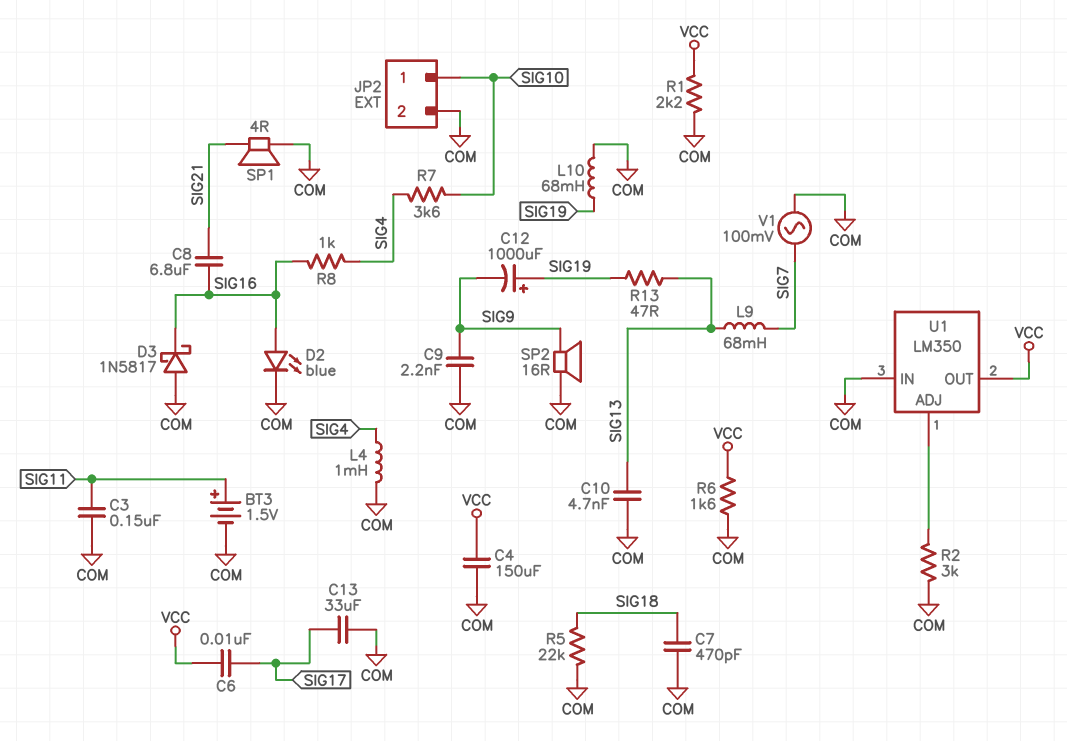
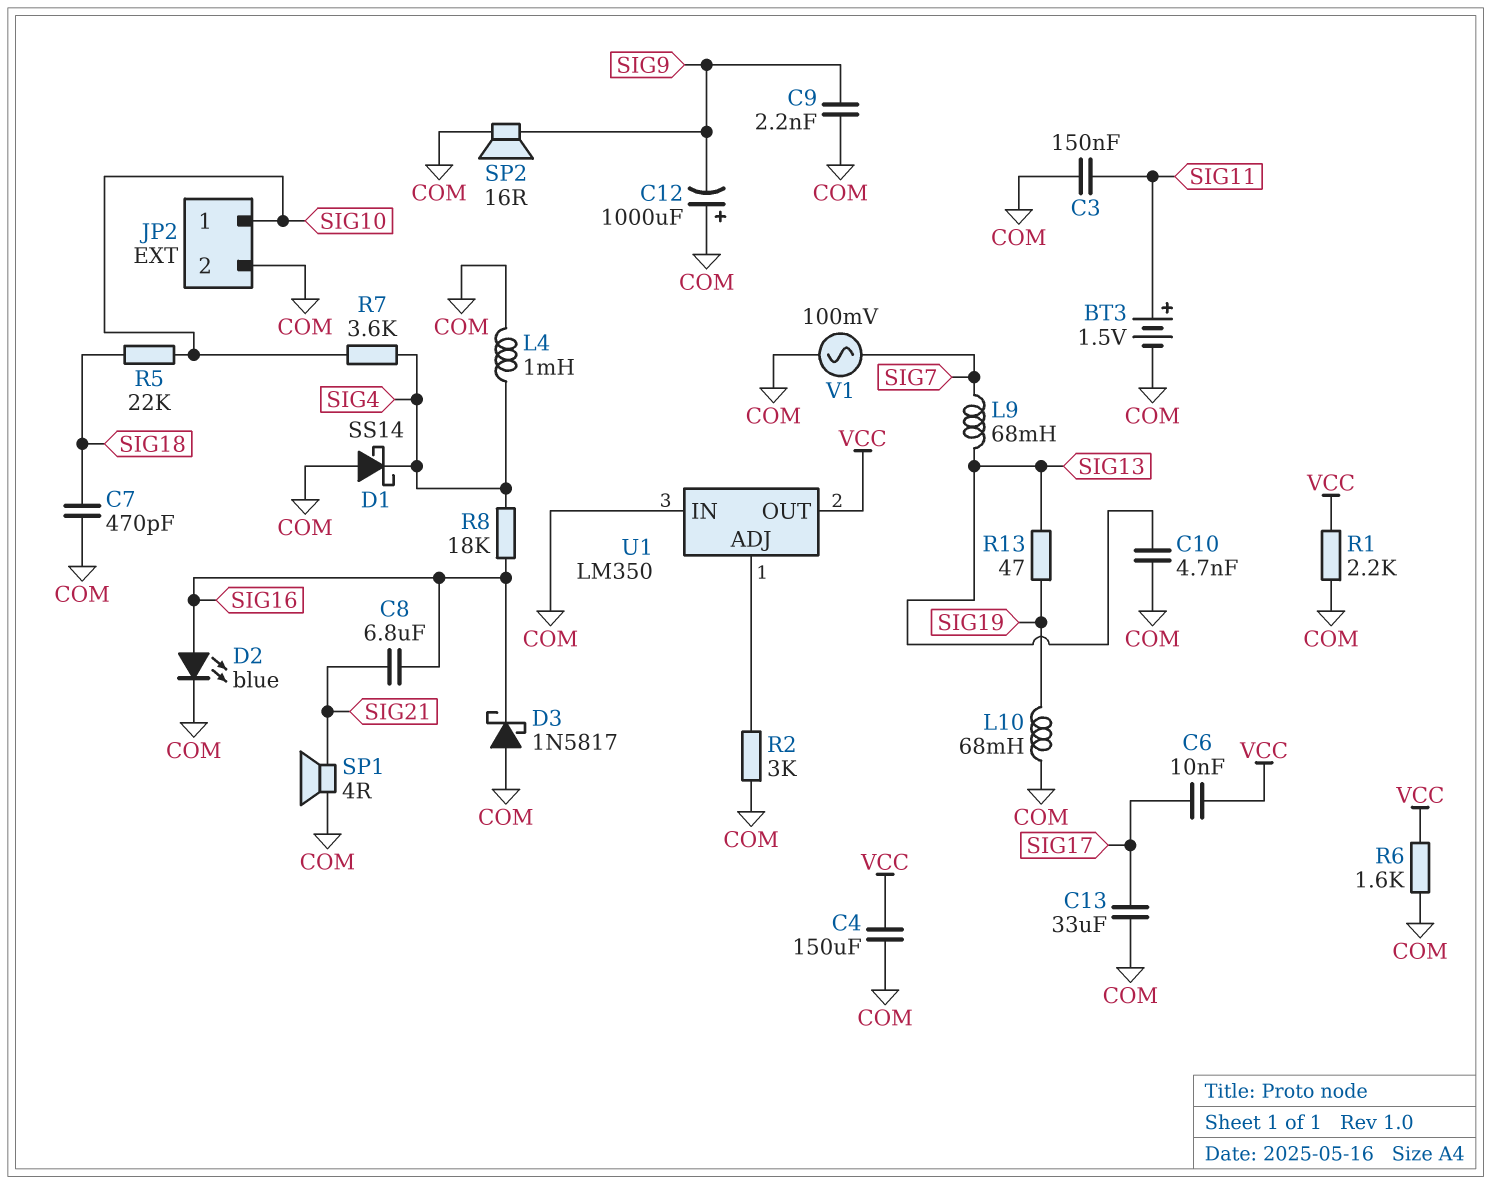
C12: 1000uF (plus SIG19, minus SIG9) -> 1000uF (plus COM, minus SIG9)
D1: none -> schottky SS14 (A COM, K SIG4)
R5: 22k (COM, SIG18) -> 22k (SIG10, SIG18)
R8: 1k (SIG4, SIG16) -> 18k (SIG4, SIG16)

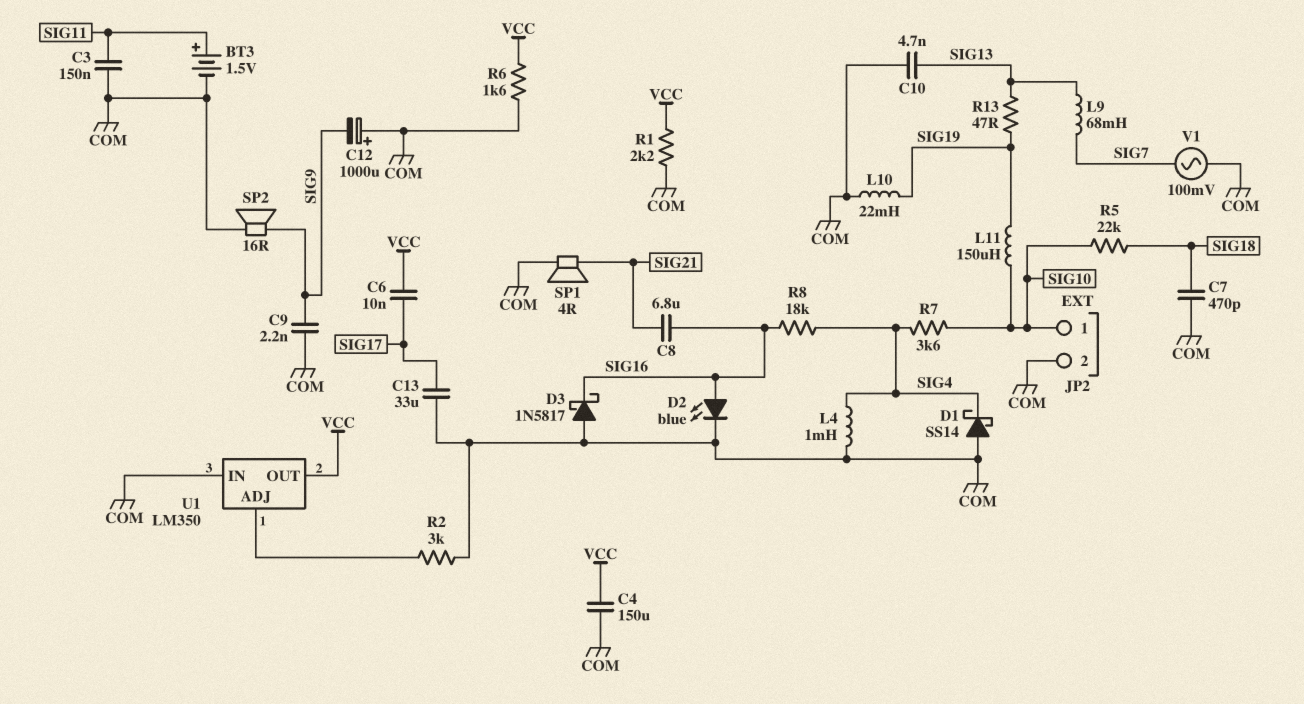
L10: 68mH (COM, SIG19) -> 22mH (COM, SIG19)
L11: none -> 150uH (SIG10, SIG19)

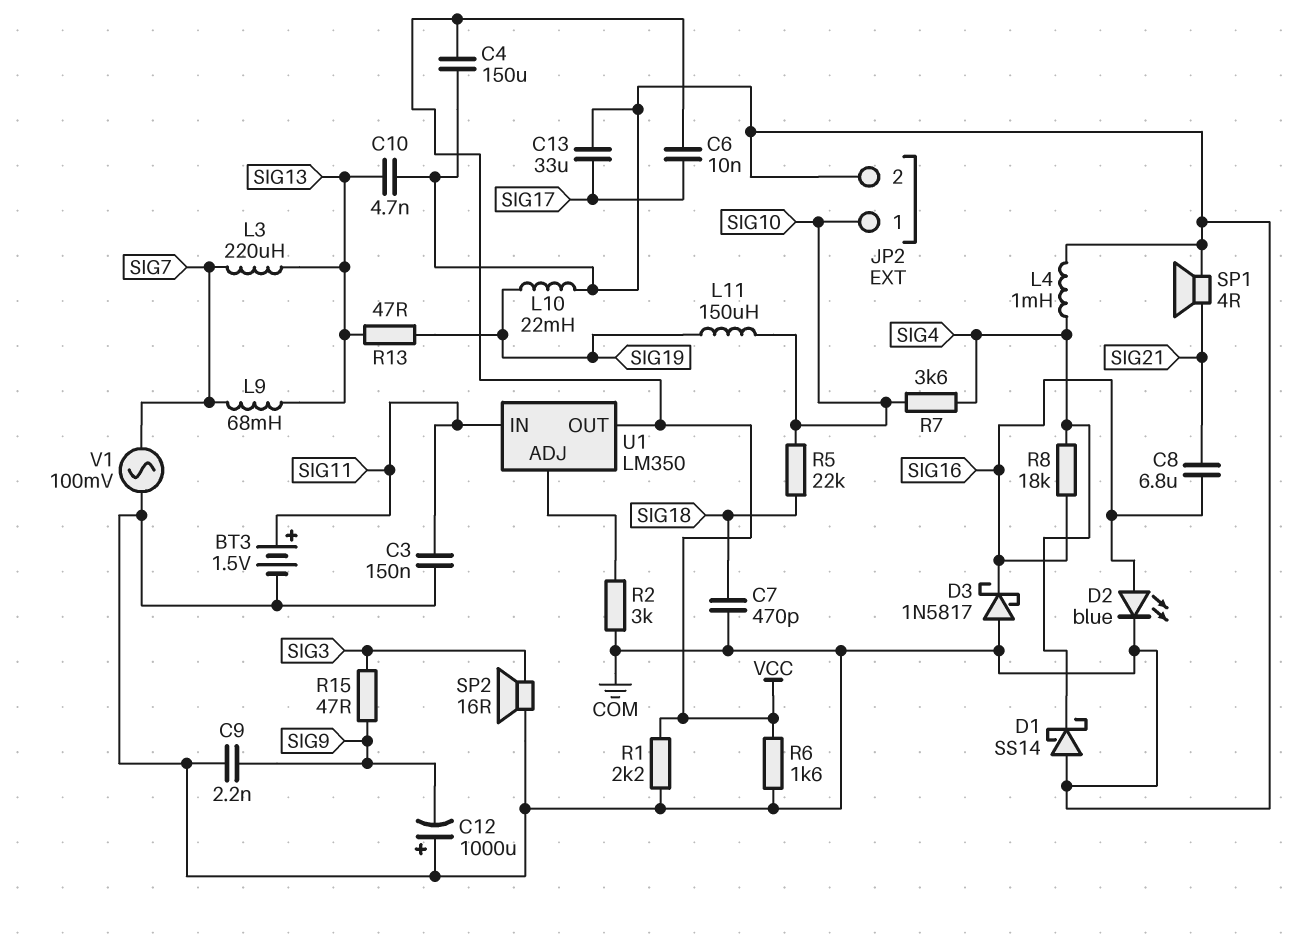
L3: none -> 220uH (SIG7, SIG13)
R15: none -> 47 (SIG3, SIG9)
SP2: speaker 16R (COM, SIG9) -> speaker 16R (COM, SIG3)
U1 pin IN: COM -> SIG11

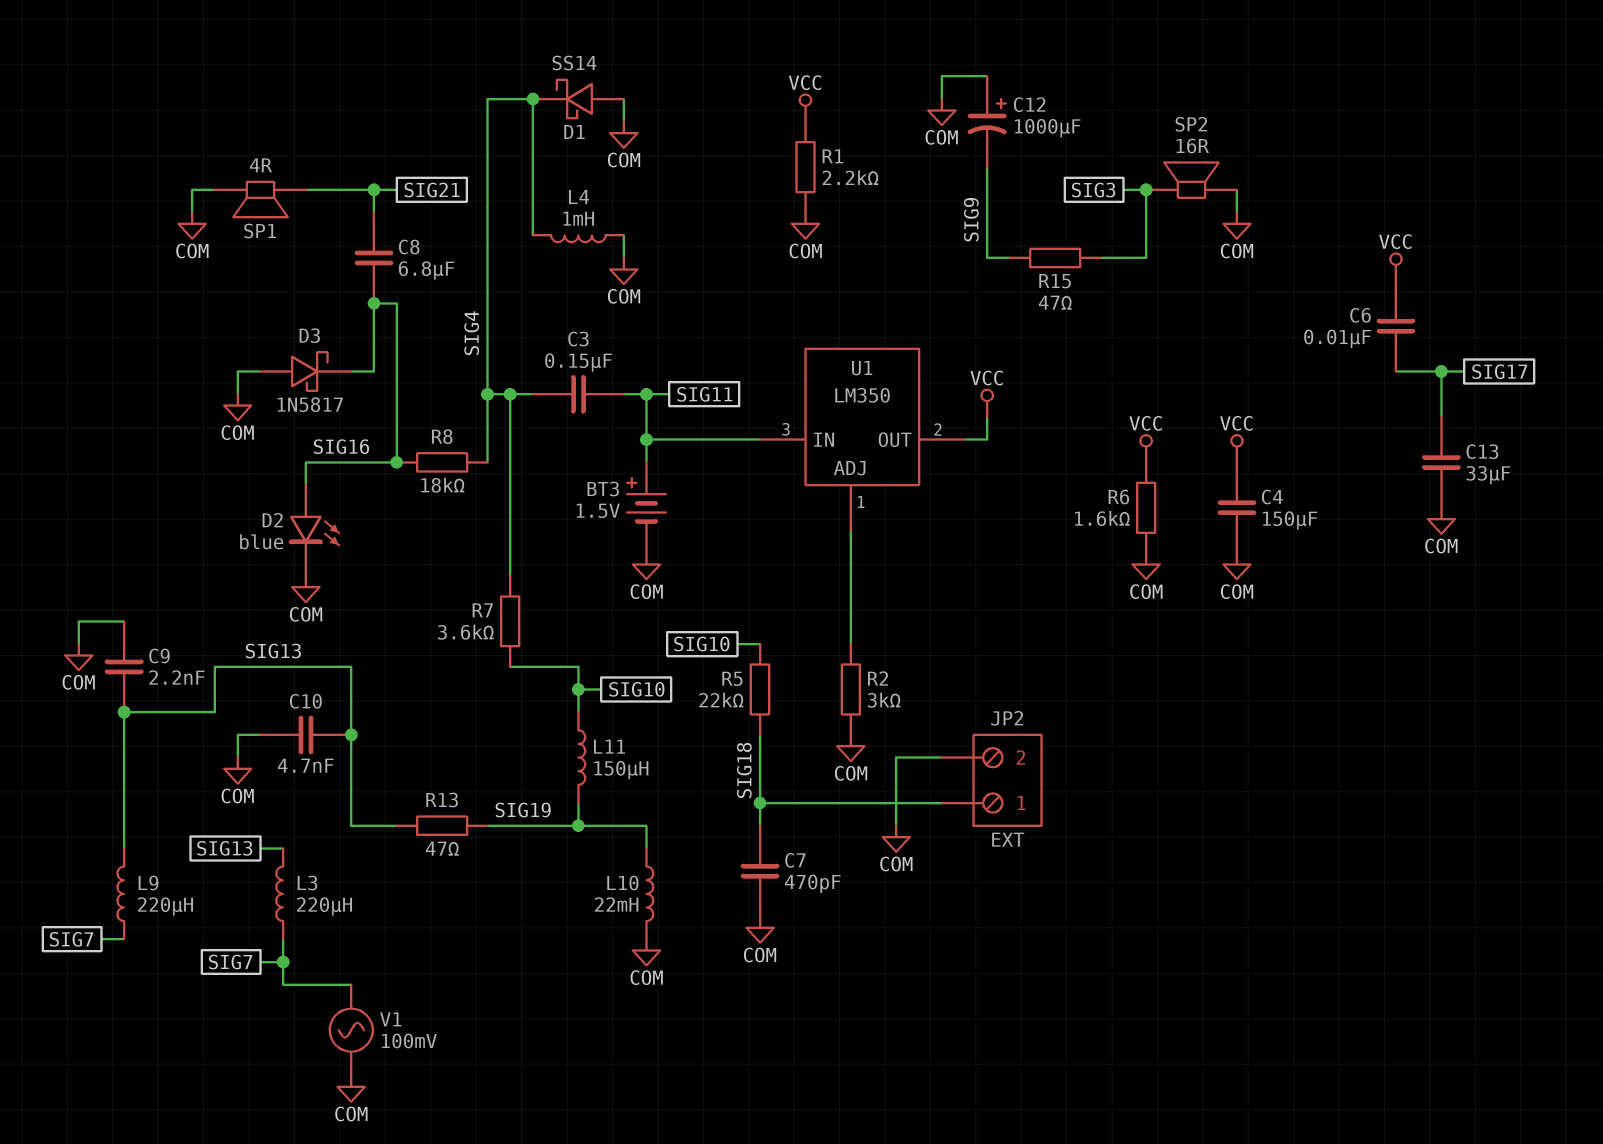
C3: 150nF (COM, SIG11) -> 150nF (SIG4, SIG11)
C9: 2.2nF (COM, SIG9) -> 2.2nF (COM, SIG13)
JP2 pin 1: SIG10 -> SIG18
L9: 68mH (SIG7, SIG13) -> 220uH (SIG7, SIG13)

